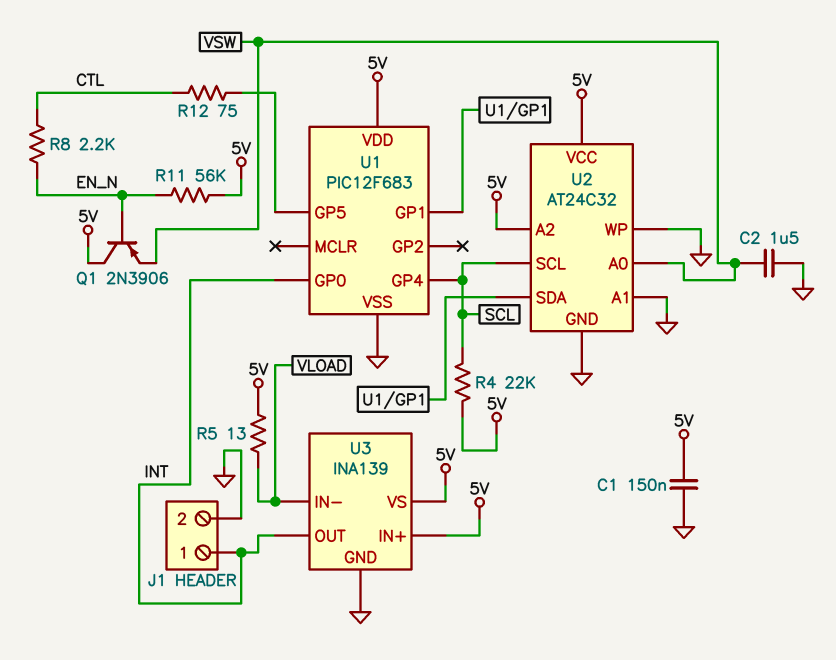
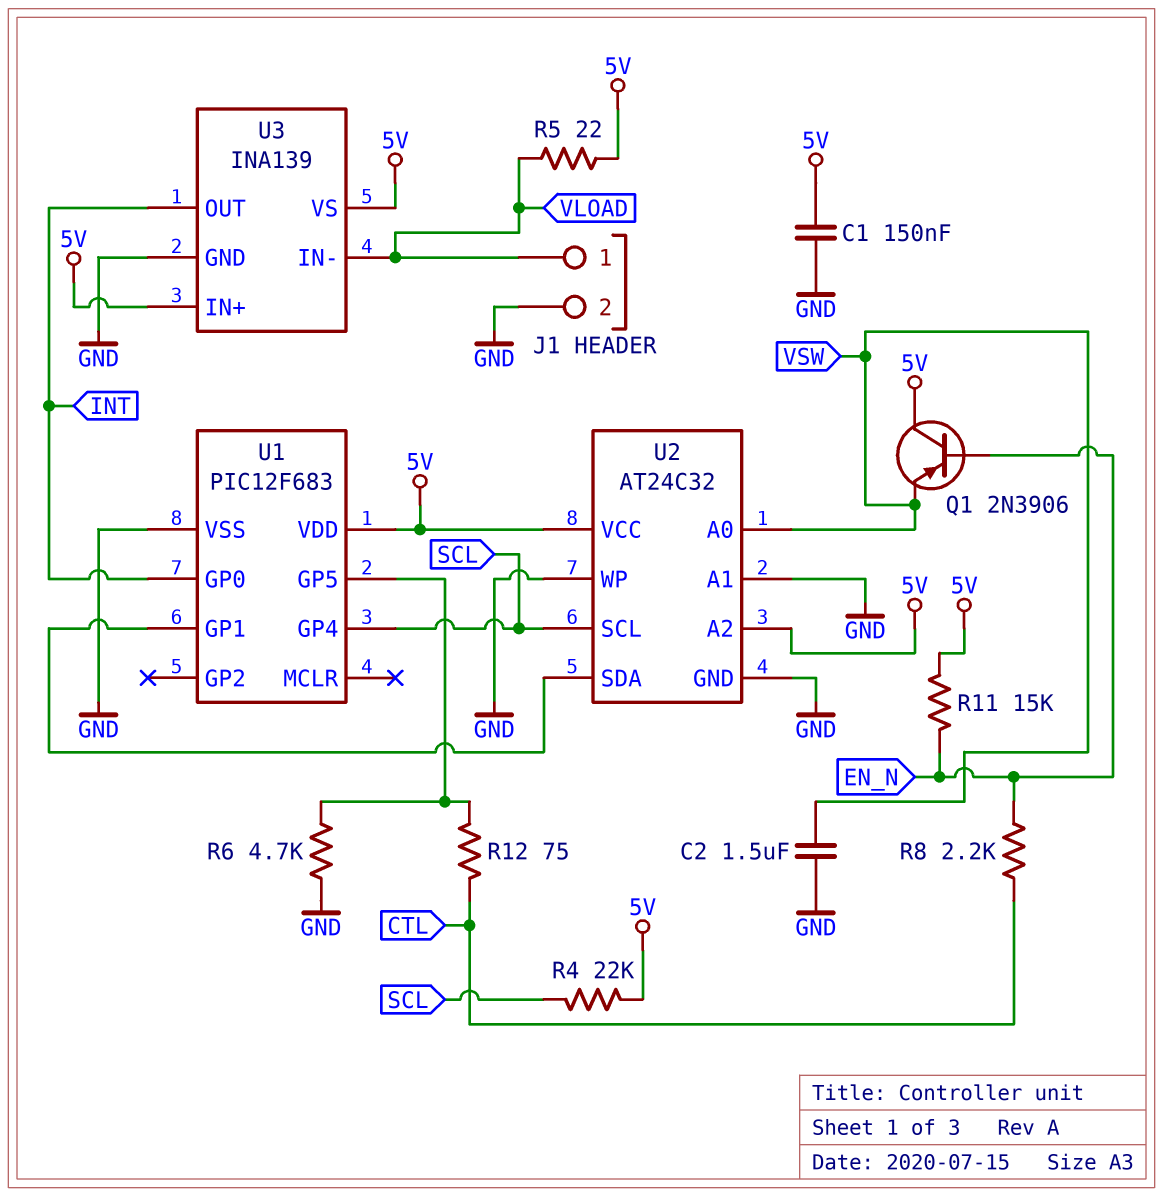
J1 pin 1: INT -> VLOAD
R5: 13 (5V, VLOAD) -> 22 (5V, VLOAD)
R6: none -> 4.7k (GND, U1/GP5)
R11: 56k (5V, EN_N) -> 15k (5V, EN_N)

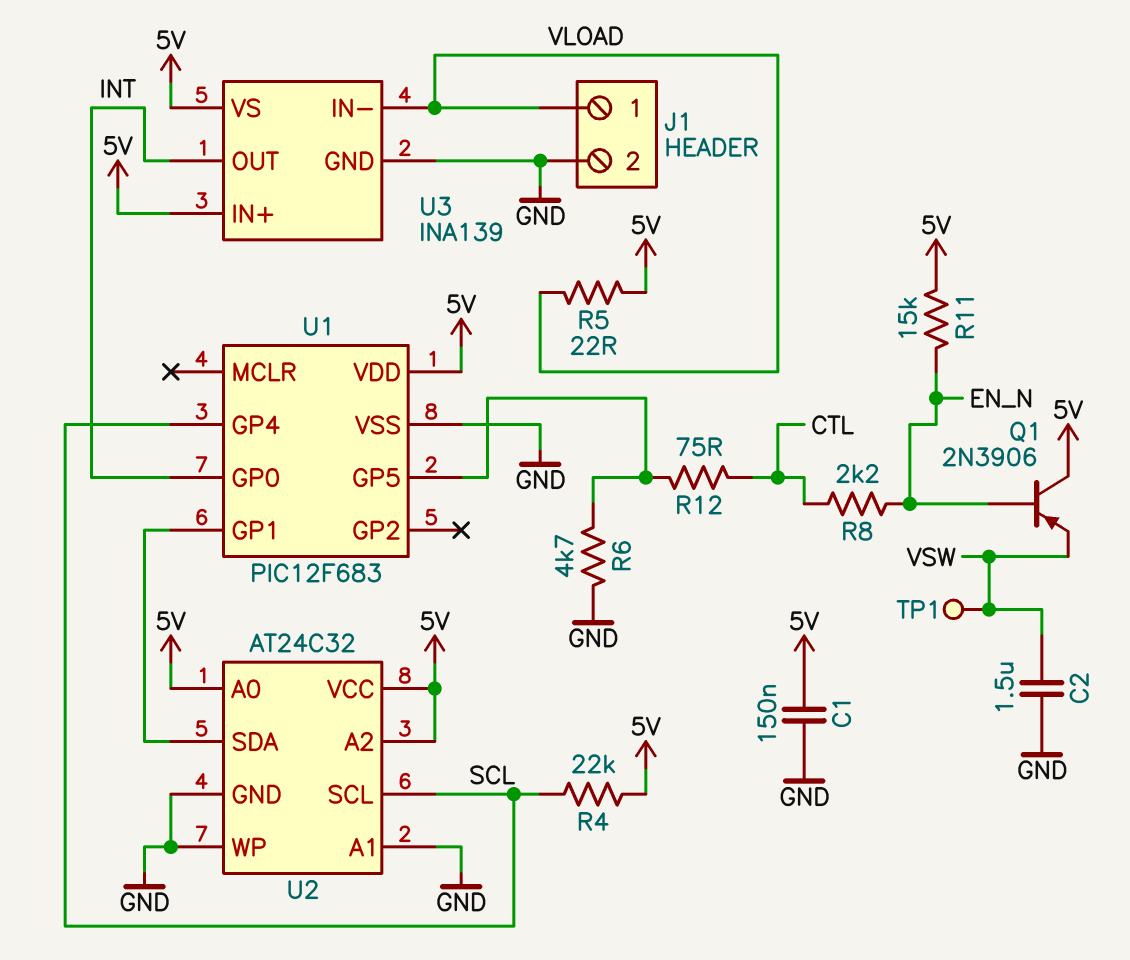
TP1: none -> test point (VSW)
U2 pin A0: VSW -> 5V

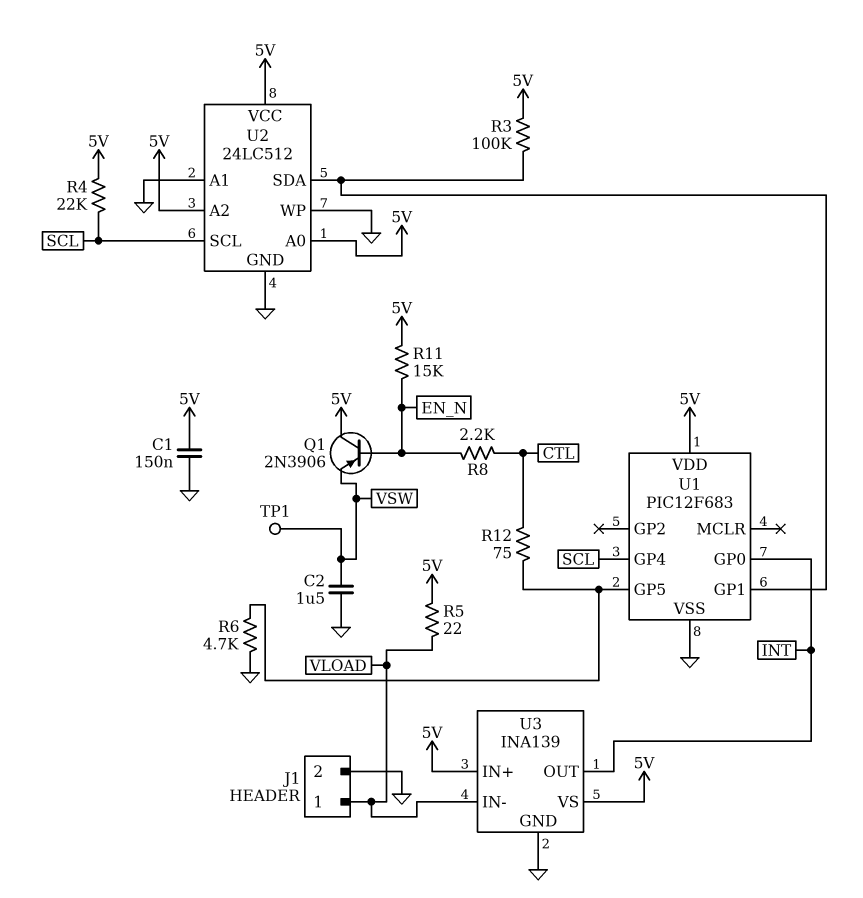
R3: none -> 100k (5V, U1/GP1)
U2: AT24C32 -> 24LC512

